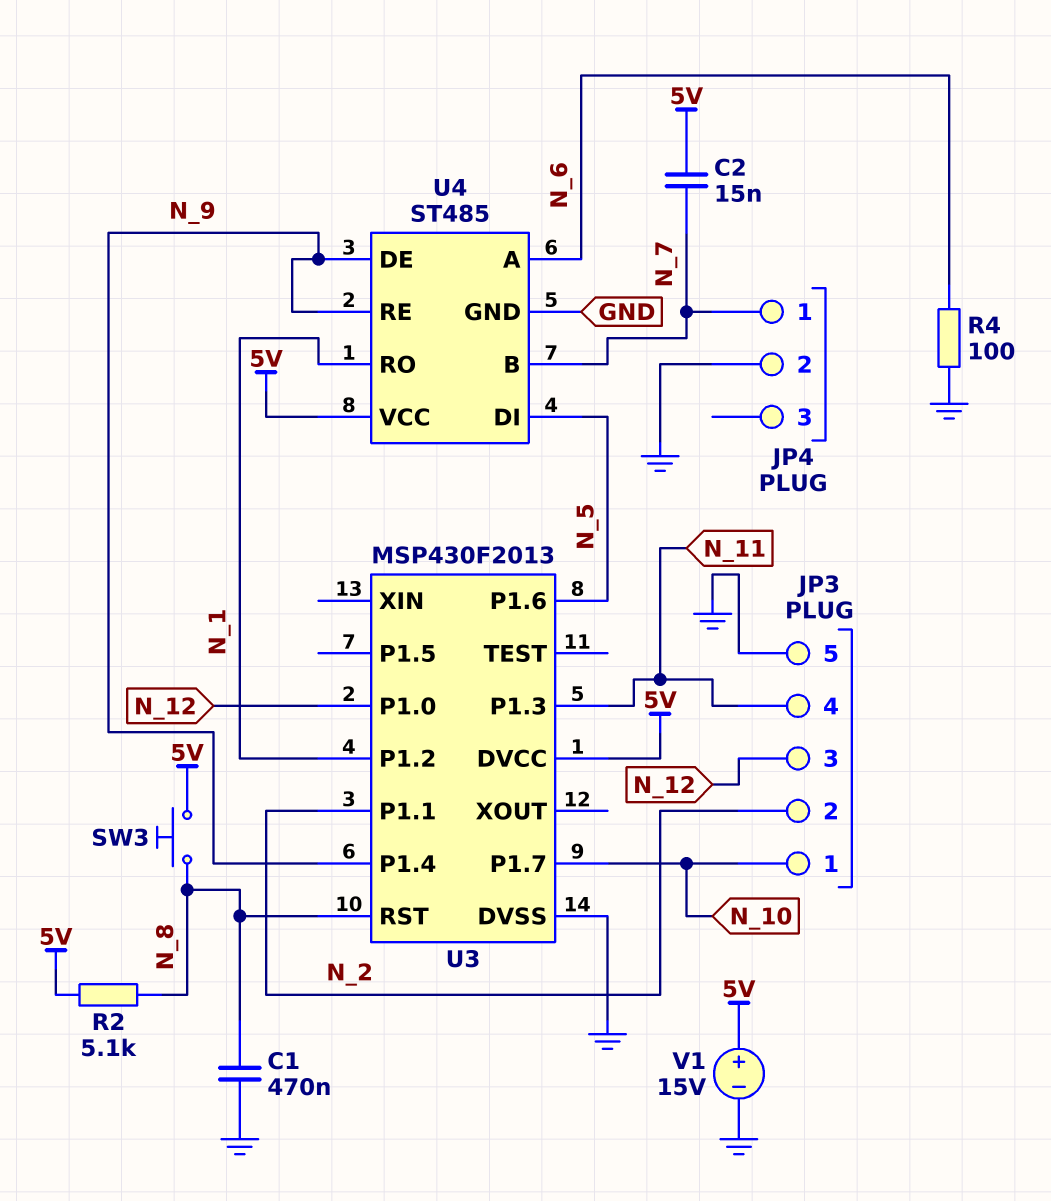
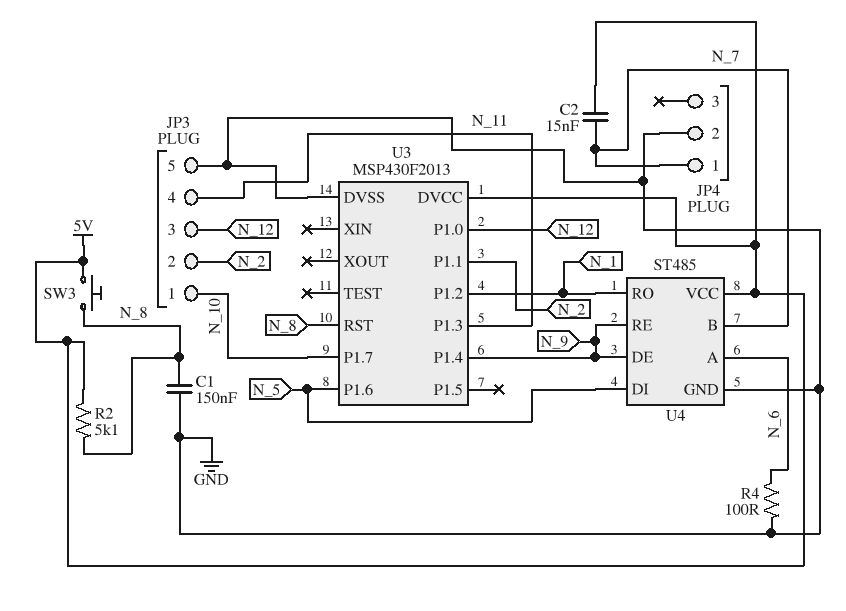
C1: 470nF (GND, N_8) -> 150nF (GND, N_8)
V1: 15V (plus 5V, minus GND) -> none

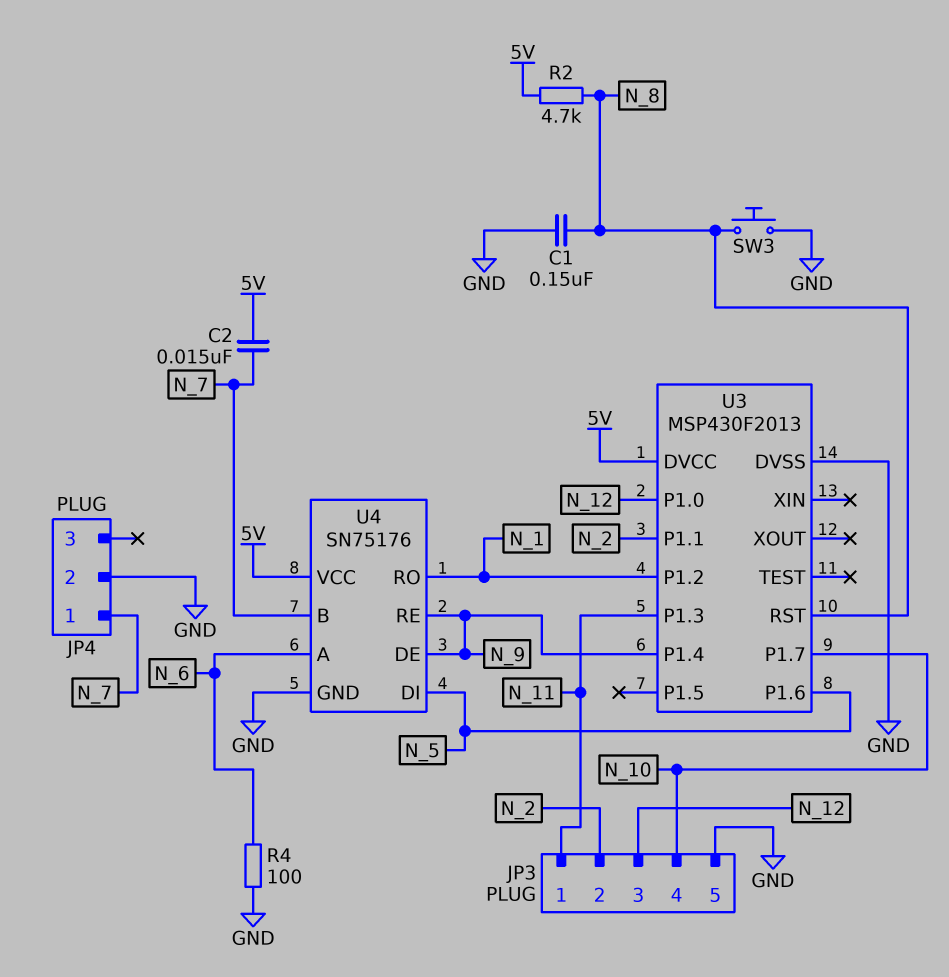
JP3 pin 1: N_10 -> N_11
JP3 pin 4: N_11 -> N_10
R2: 5.1k (5V, N_8) -> 4.7k (5V, N_8)
SW3: button (5V, N_8) -> button (GND, N_8)
U4: ST485 -> SN75176

